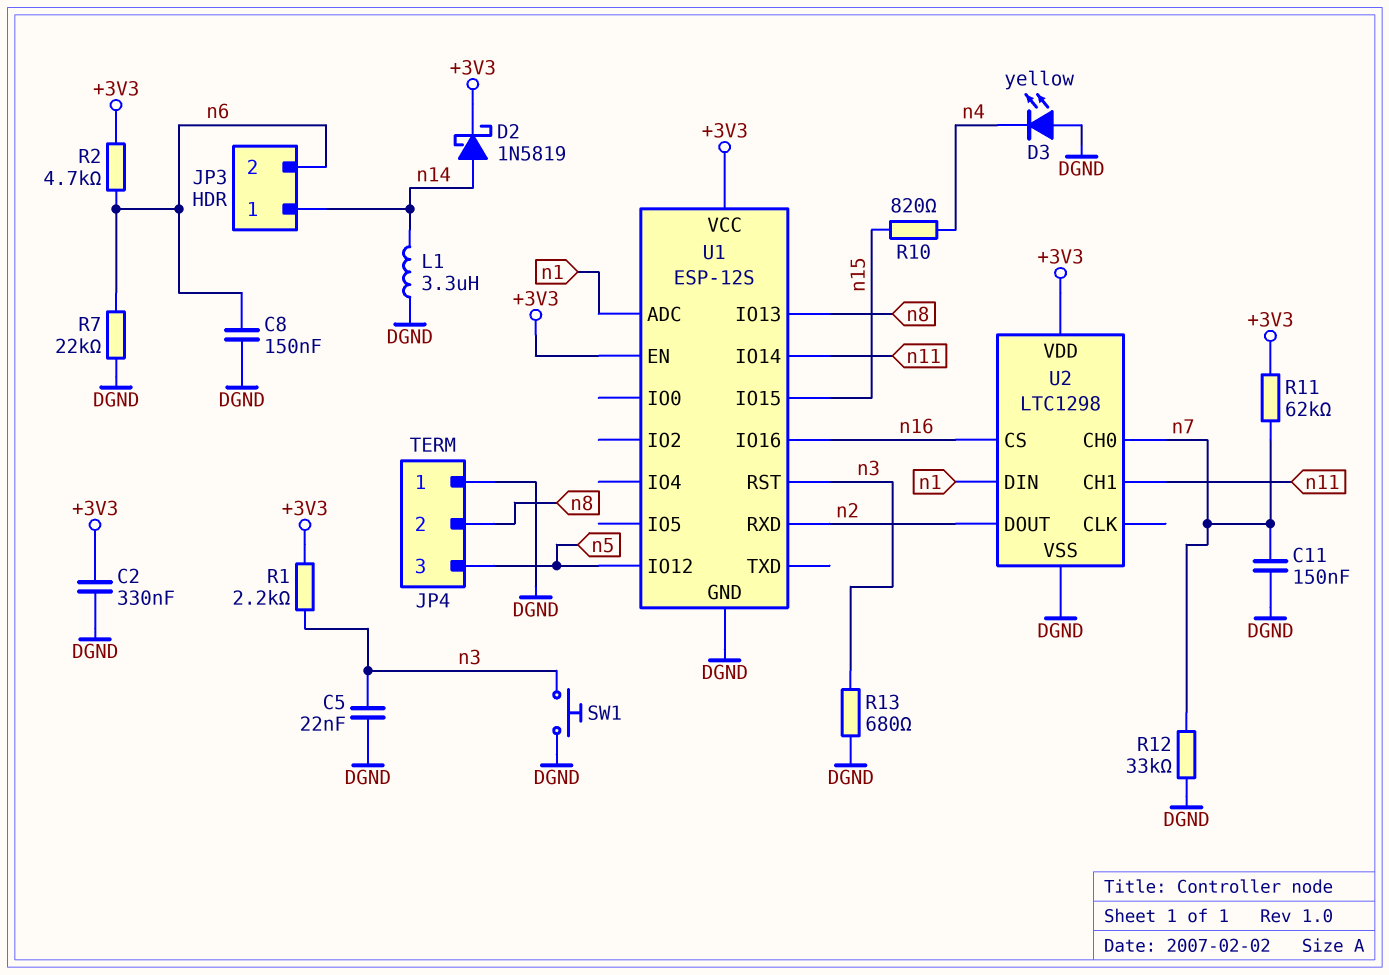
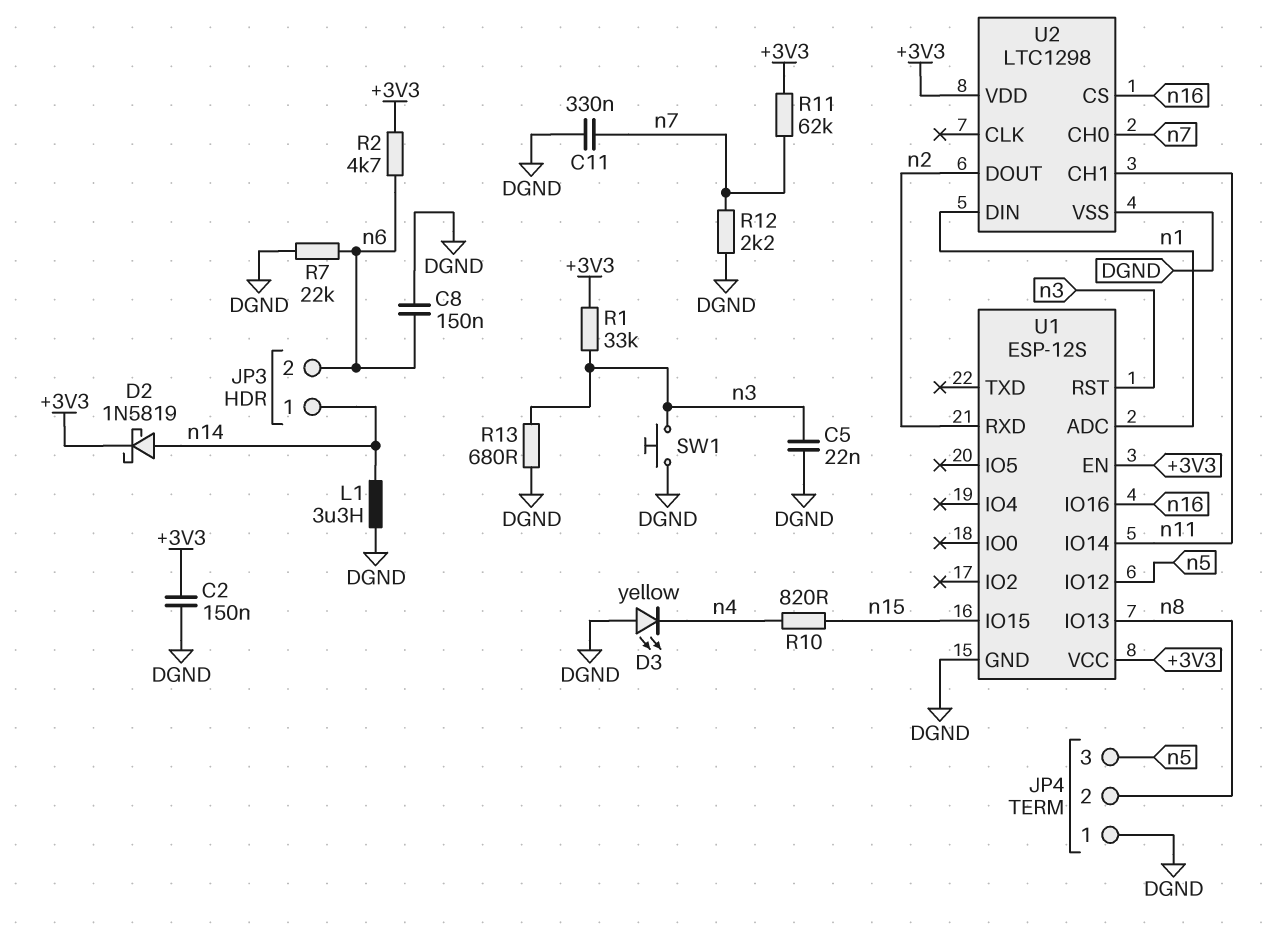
C2: 330nF (+3V3, DGND) -> 150nF (+3V3, DGND)
C11: 150nF (DGND, n7) -> 330nF (DGND, n7)
R1: 2.2k (+3V3, n3) -> 33k (+3V3, n3)
R12: 33k (DGND, n7) -> 2.2k (DGND, n7)

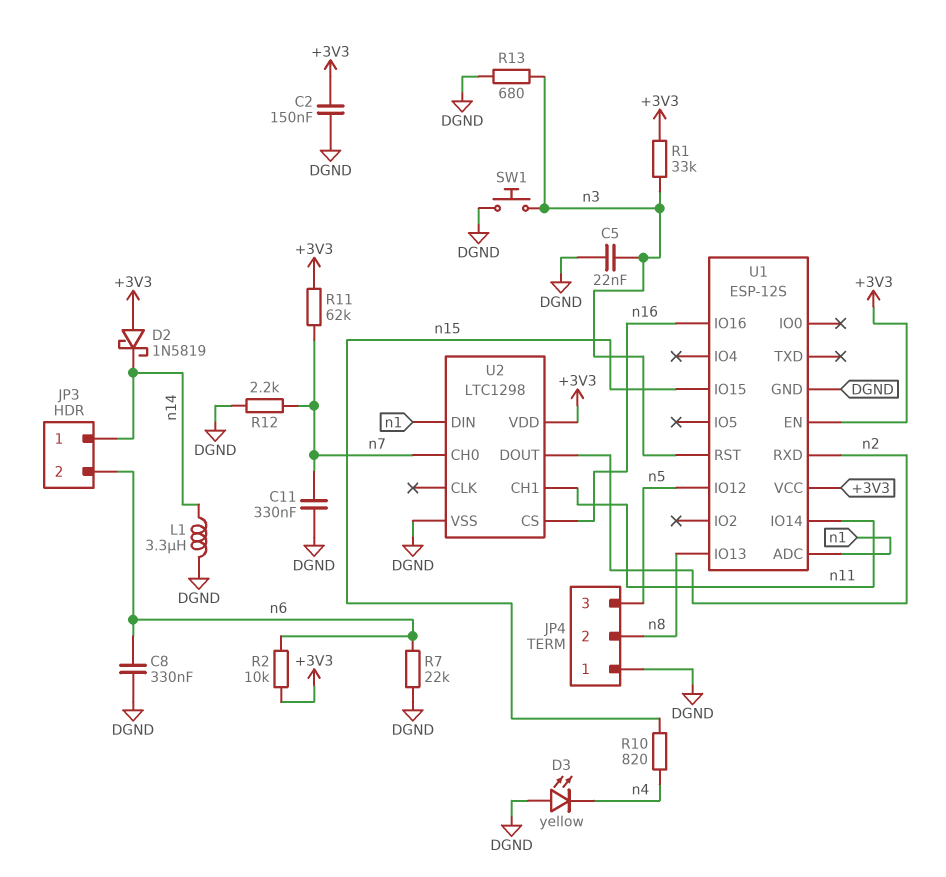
C8: 150nF (DGND, n6) -> 330nF (DGND, n6)
D2: schottky 1N5819 (A n14, K +3V3) -> schottky 1N5819 (A +3V3, K n14)
R2: 4.7k (+3V3, n6) -> 10k (+3V3, n6)

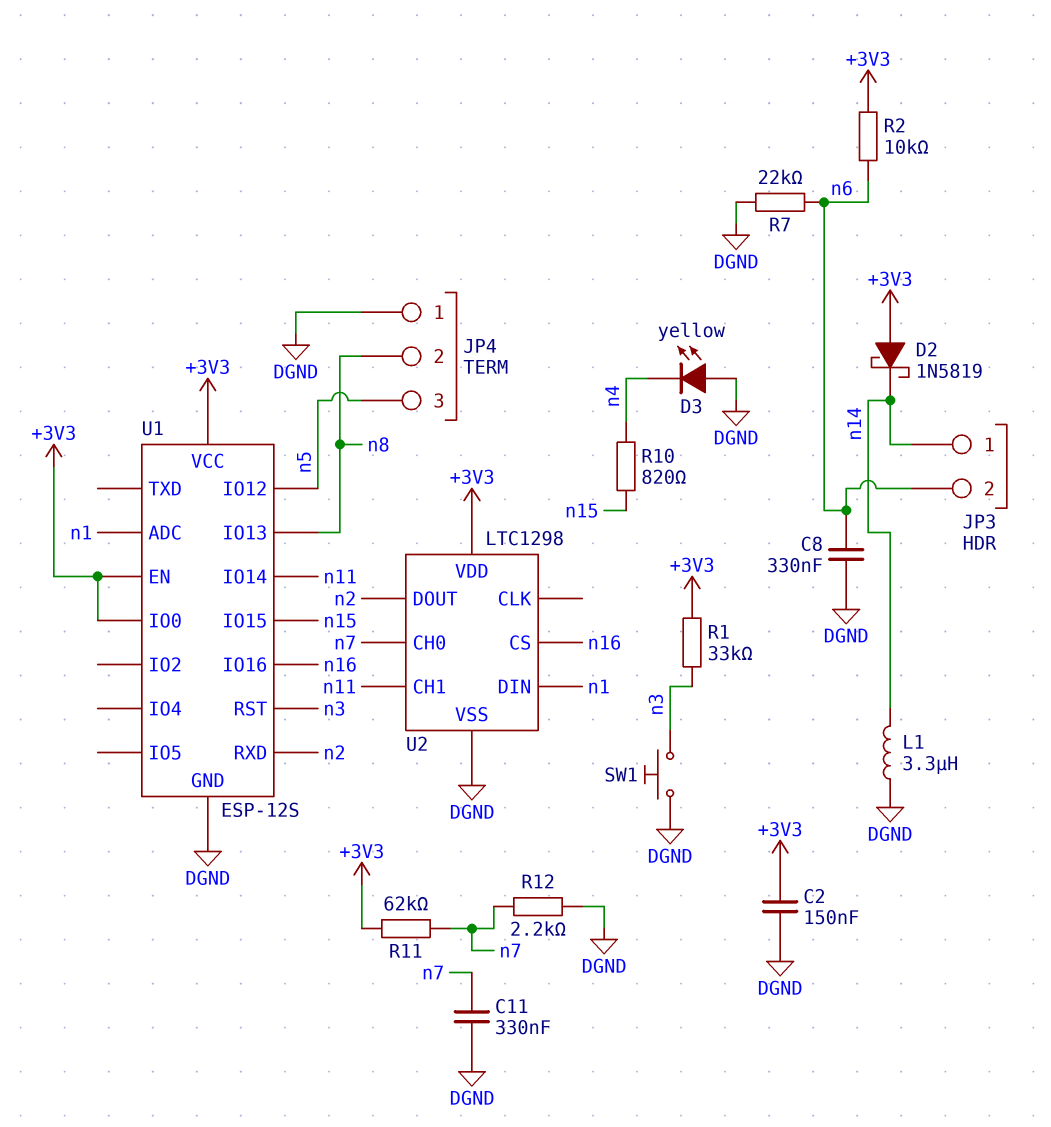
C5: 22nF (DGND, n3) -> none
R13: 680 (DGND, n3) -> none
U1 pin IO0: none -> +3V3

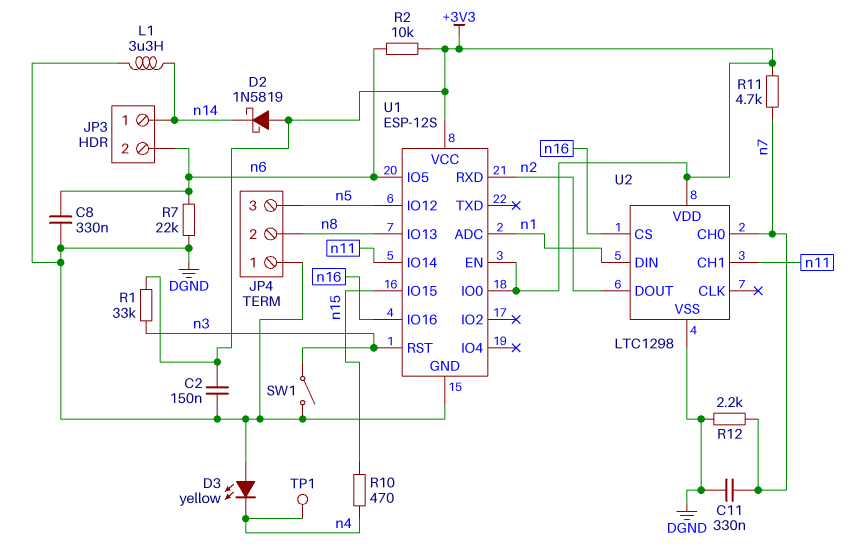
R10: 820 (n4, n15) -> 470 (n4, n15)
R11: 62k (+3V3, n7) -> 4.7k (+3V3, n7)
SW1: button (DGND, n3) -> switch (DGND, n3)
TP1: none -> test point (n4)
U1 pin IO5: none -> n6

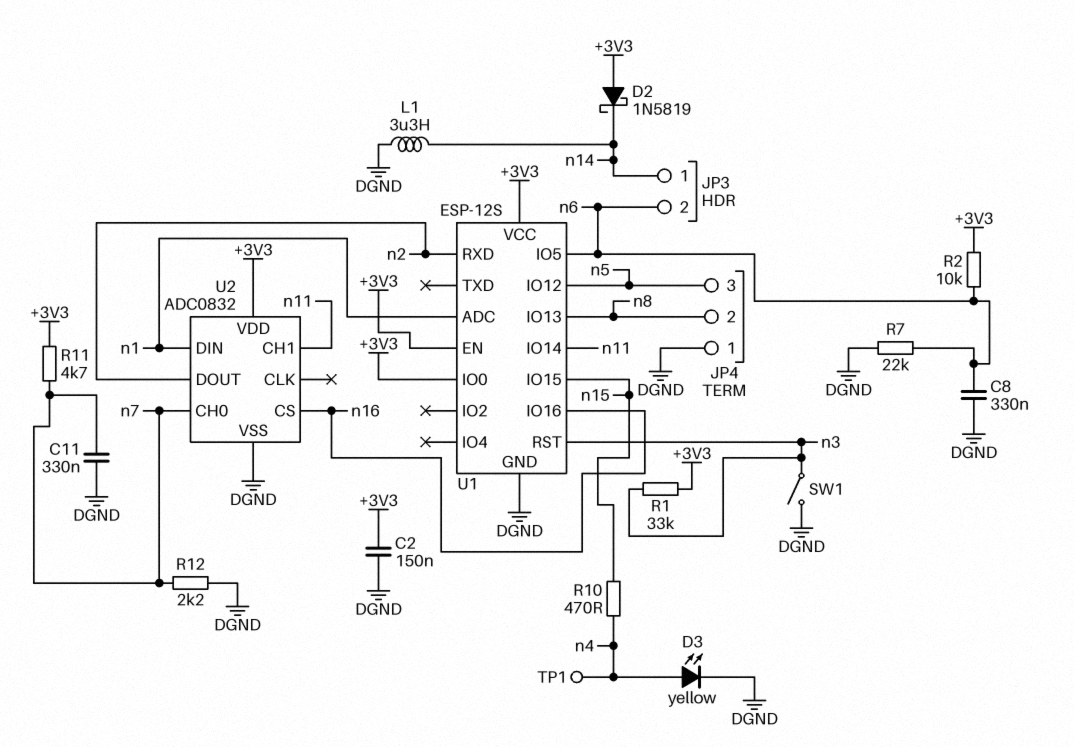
D3: LED yellow (A DGND, K n4) -> LED yellow (A n4, K DGND)
U2: LTC1298 -> ADC0832

